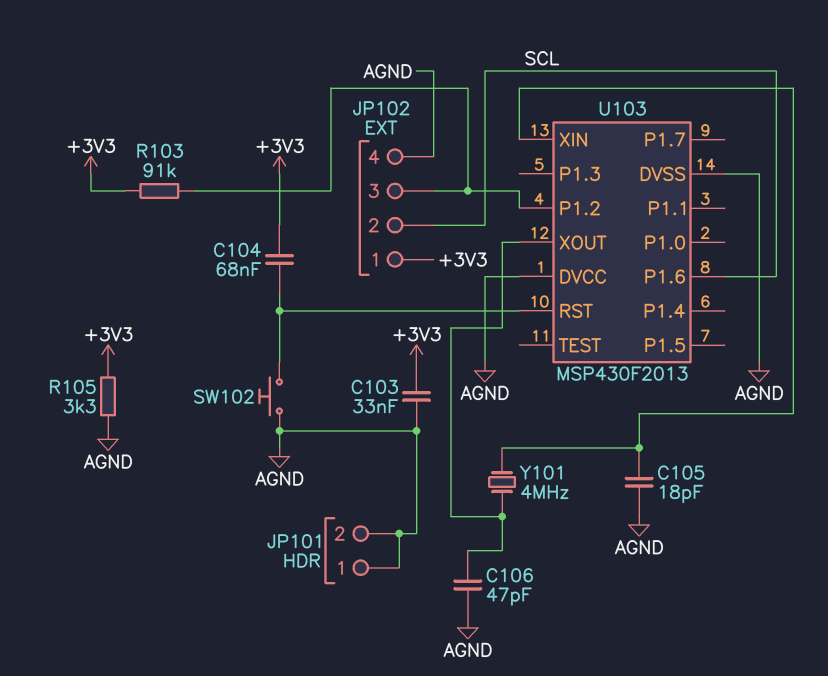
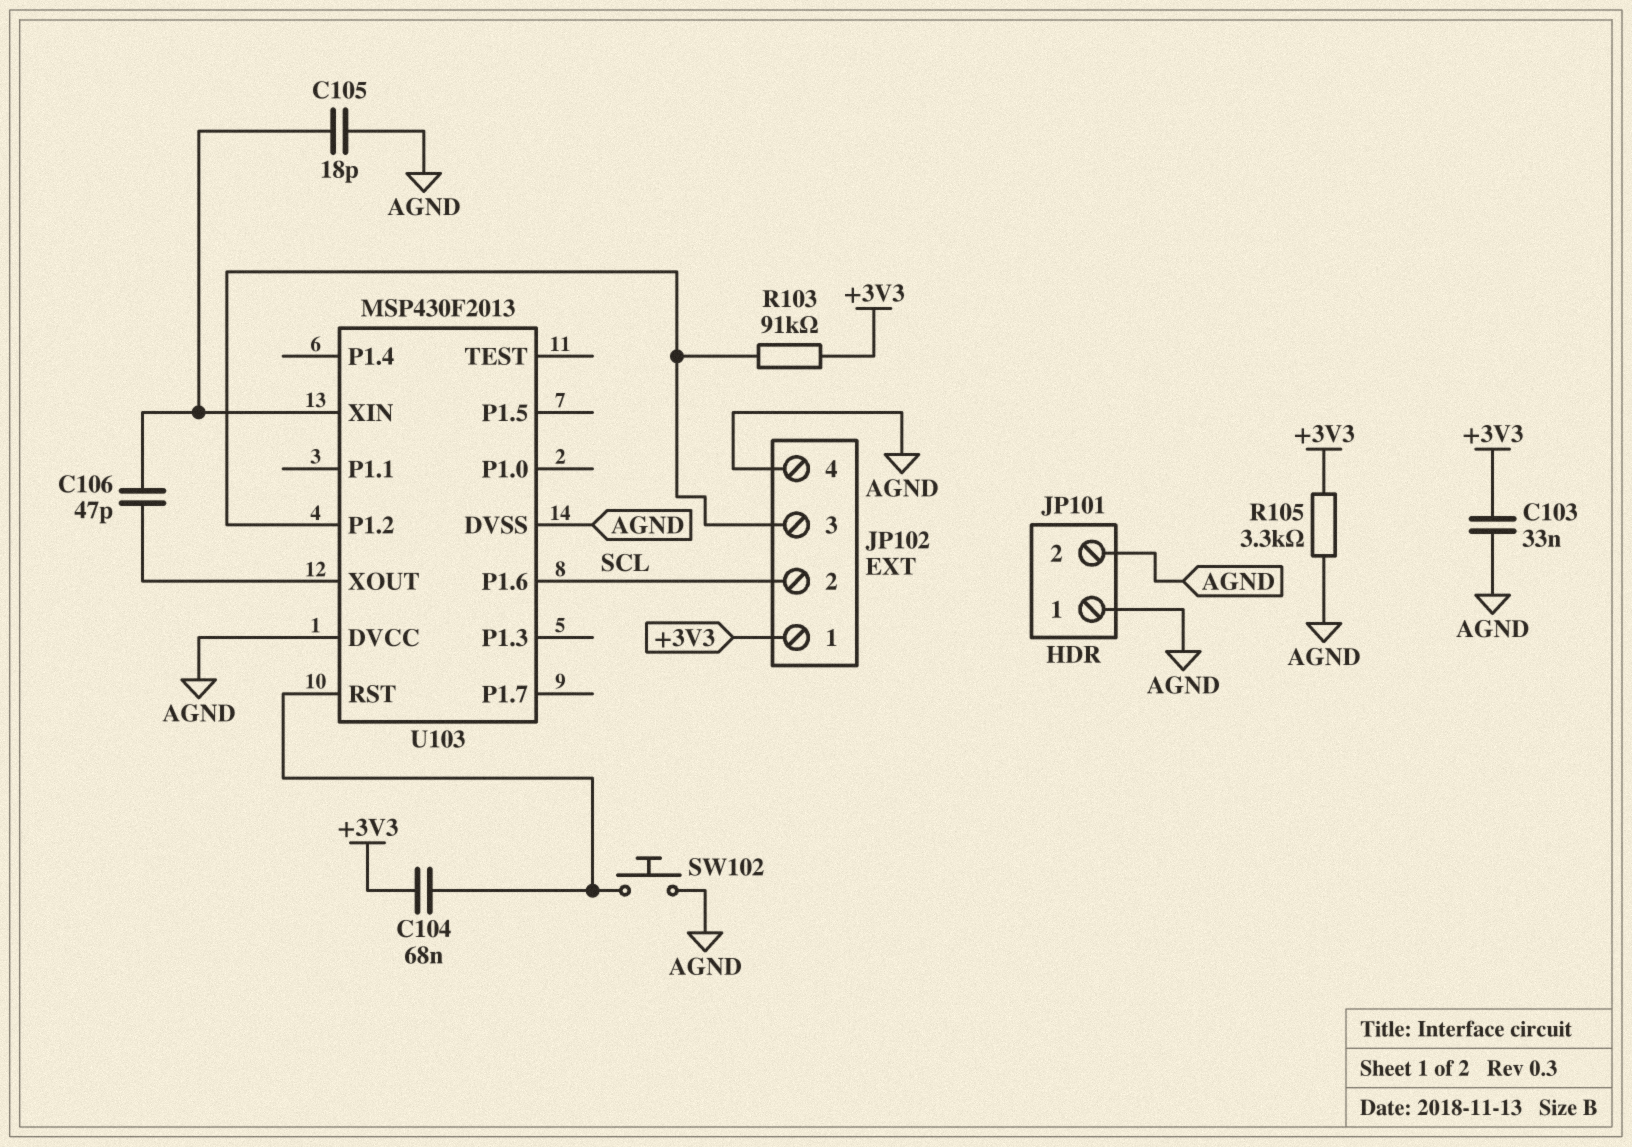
C106: 47pF (AGND, U103/XOUT) -> 47pF (U103/XIN, U103/XOUT)
Y101: 4MHz (U103/XIN, U103/XOUT) -> none

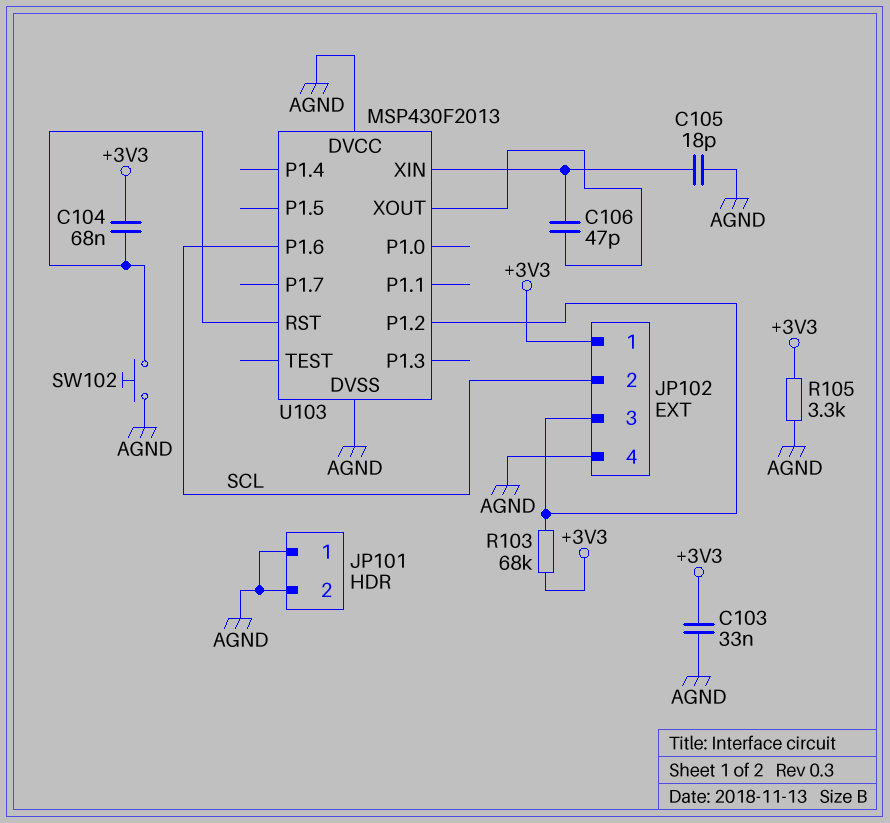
R103: 91k (+3V3, JP102/3) -> 68k (+3V3, JP102/3)

